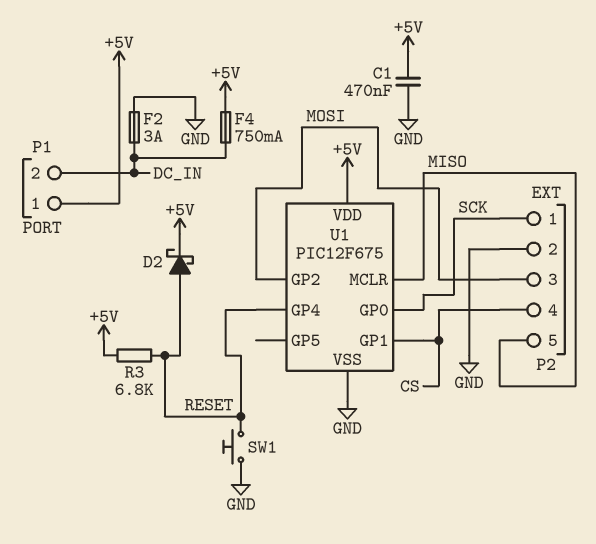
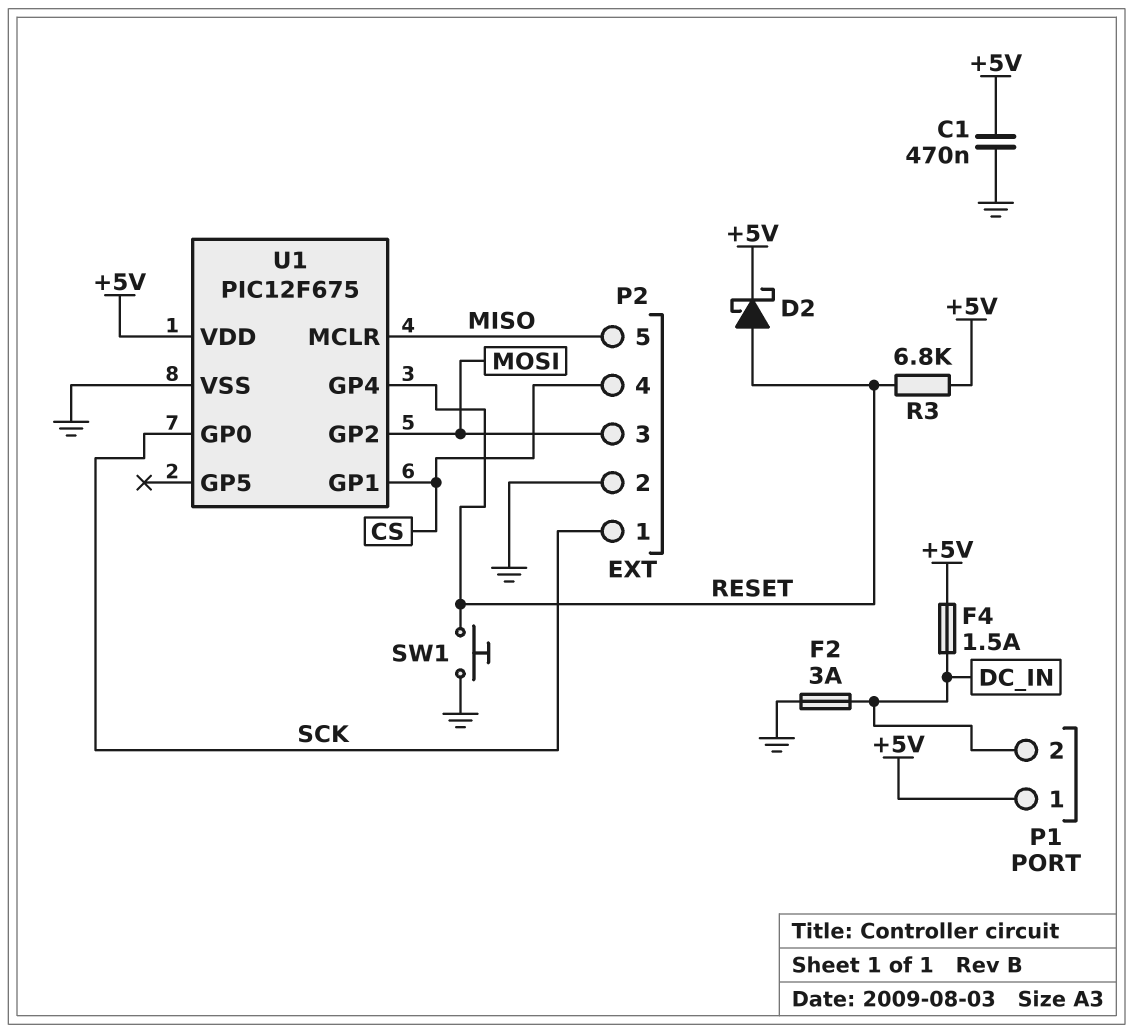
F4: 750mA (+5V, DC_IN) -> 1.5A (+5V, DC_IN)

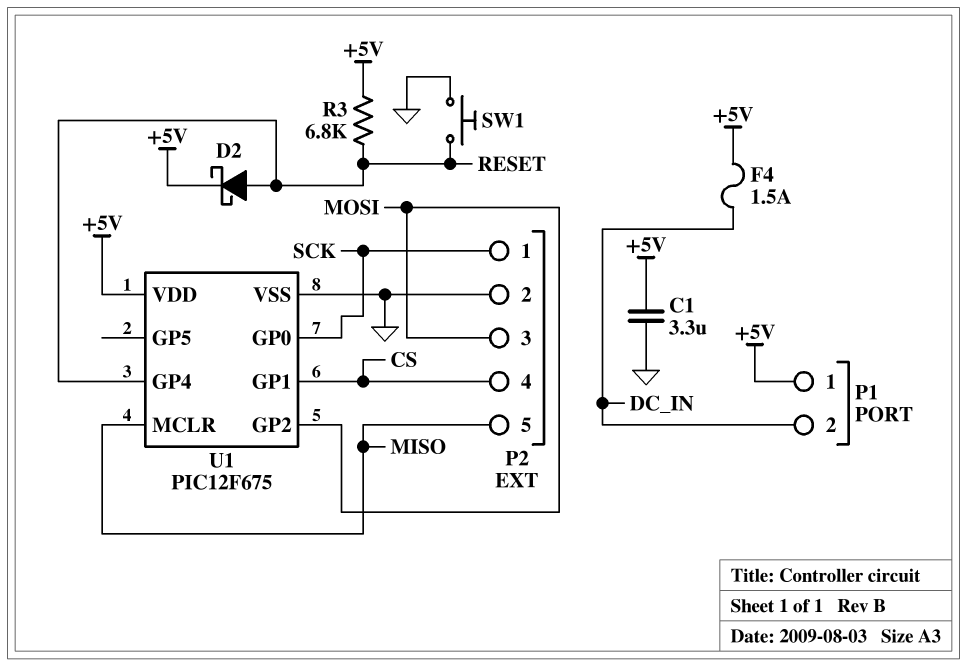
C1: 470nF (+5V, GND) -> 3.3uF (+5V, GND)
F2: 3A (DC_IN, GND) -> none

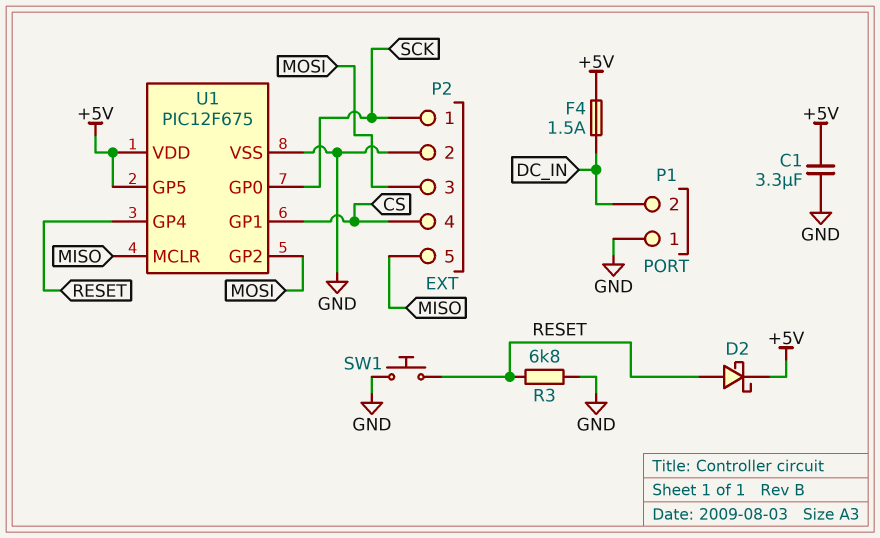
P1 pin 1: +5V -> GND
R3: 6.8k (+5V, RESET) -> 6.8k (GND, RESET)
U1 pin GP5: none -> +5V

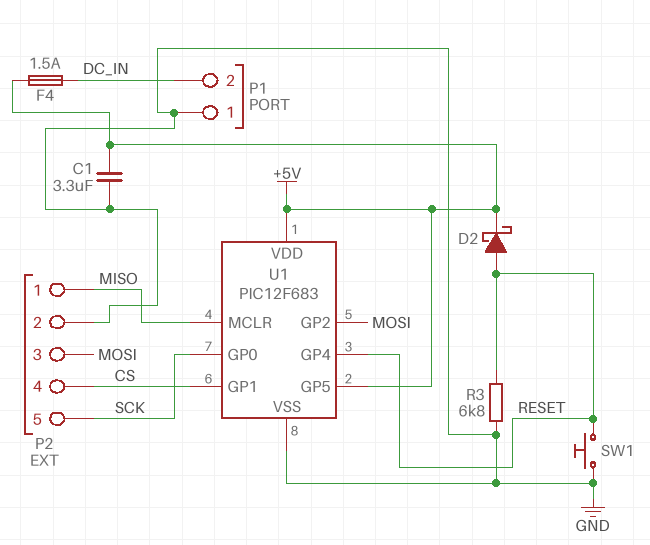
P2 pin 1: SCK -> MISO
P2 pin 5: MISO -> SCK
U1: PIC12F675 -> PIC12F683

